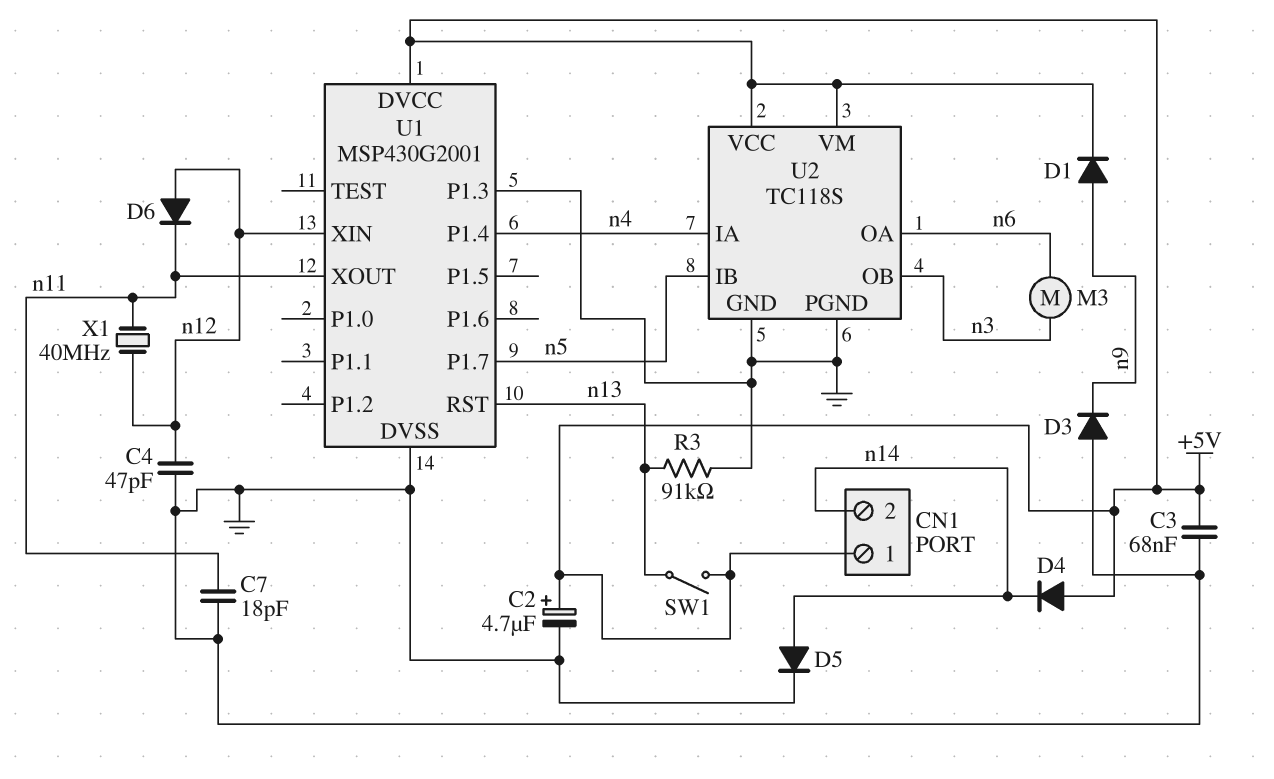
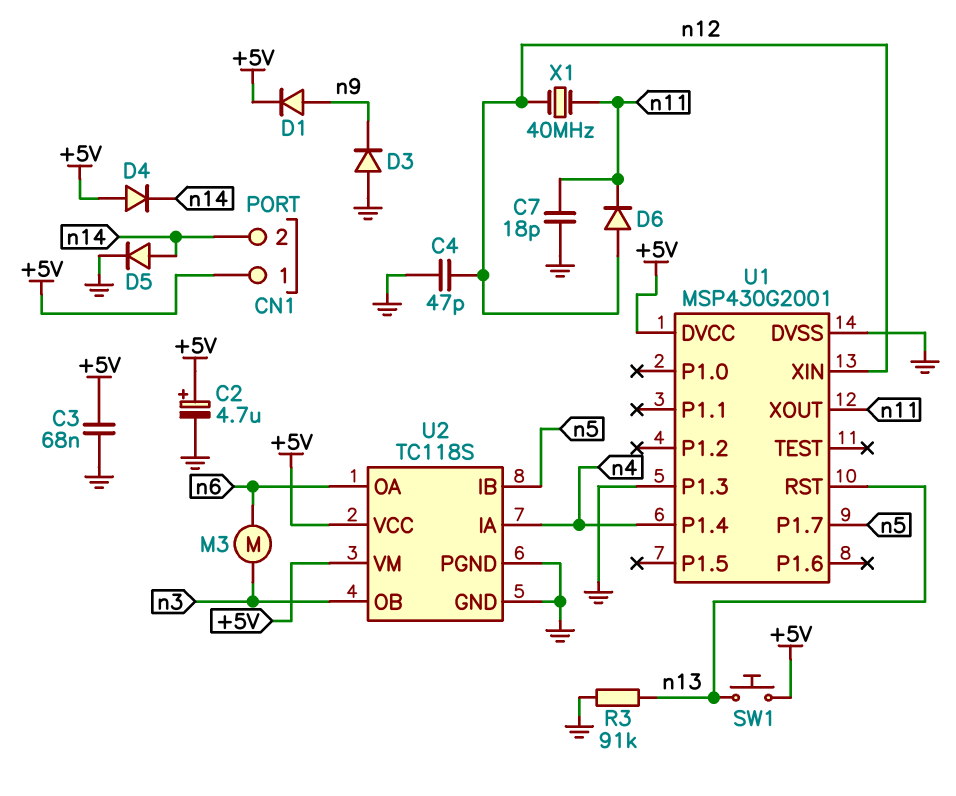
SW1: switch (+5V, n13) -> button (+5V, n13)

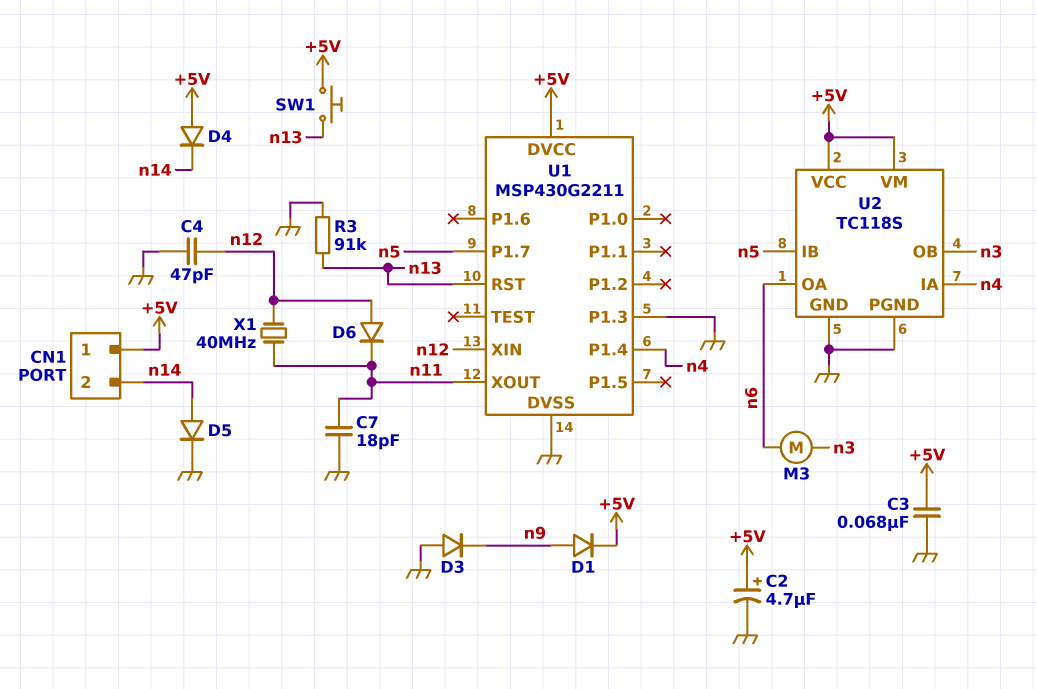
U1: MSP430G2001 -> MSP430G2211

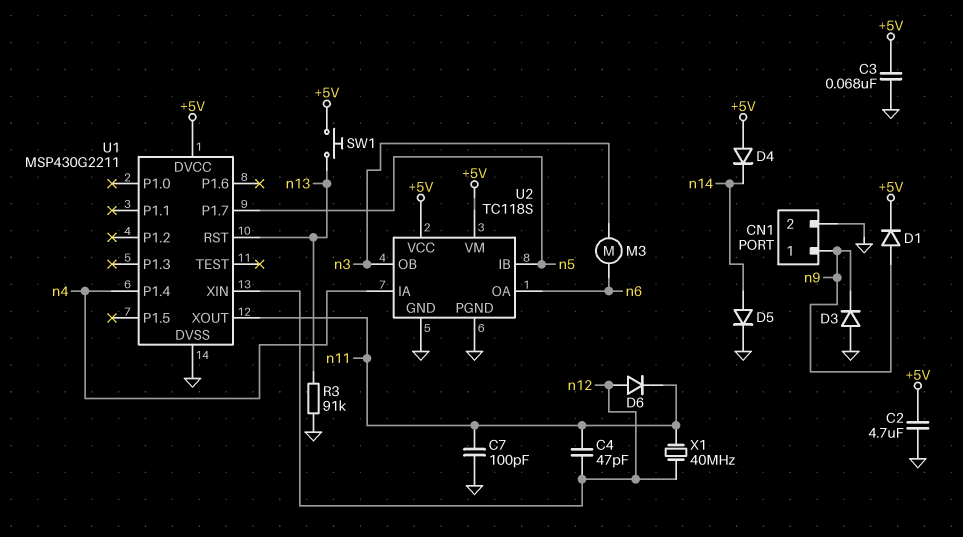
C2: 4.7uF (plus +5V, minus GND) -> 4.7uF (+5V, GND)
C4: 47pF (GND, n12) -> 47pF (n11, n12)
C7: 18pF (GND, n11) -> 100pF (GND, n11)
CN1 pin 1: +5V -> n9
CN1 pin 2: n14 -> GND
U1 pin P1.3: GND -> none

